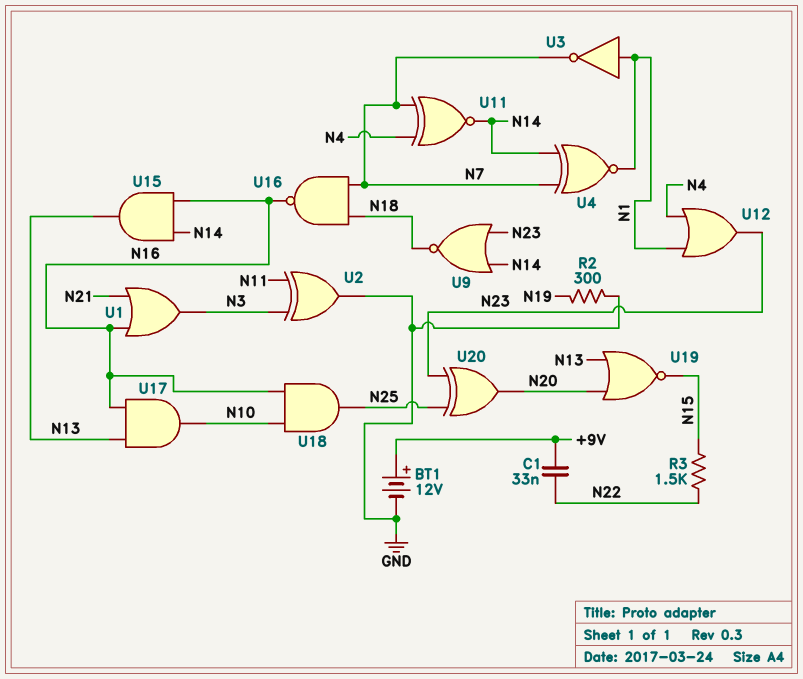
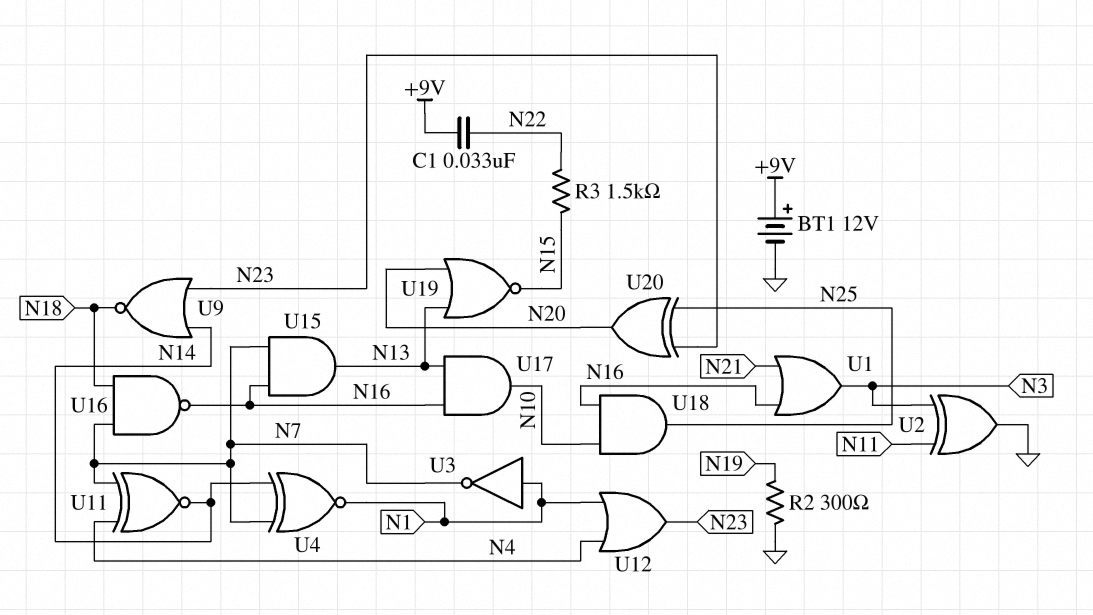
U15: AND (in N14, in N16, out N13) -> AND (in N7, in N16, out N13)

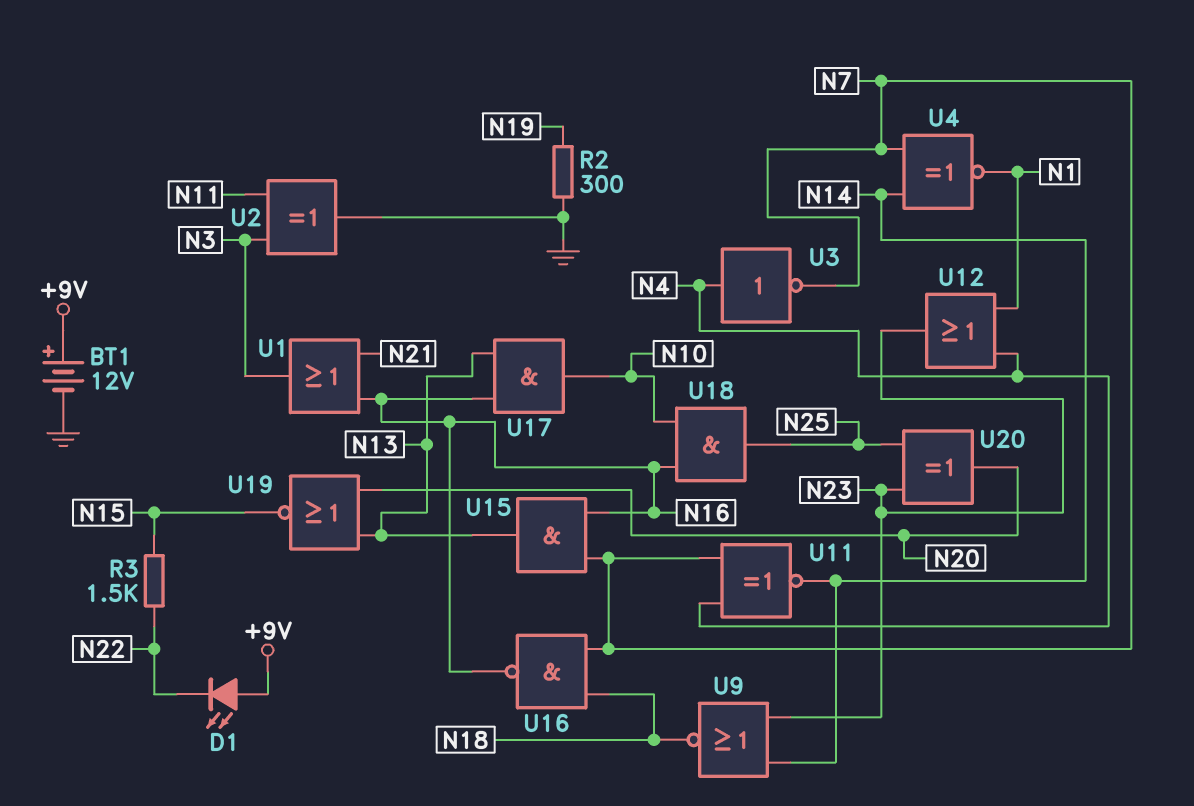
C1: 33nF (+9V, N22) -> none
D1: none -> LED (A +9V, K N22)
U3: NOT (in N1, out N7) -> NOT (in N4, out N7)

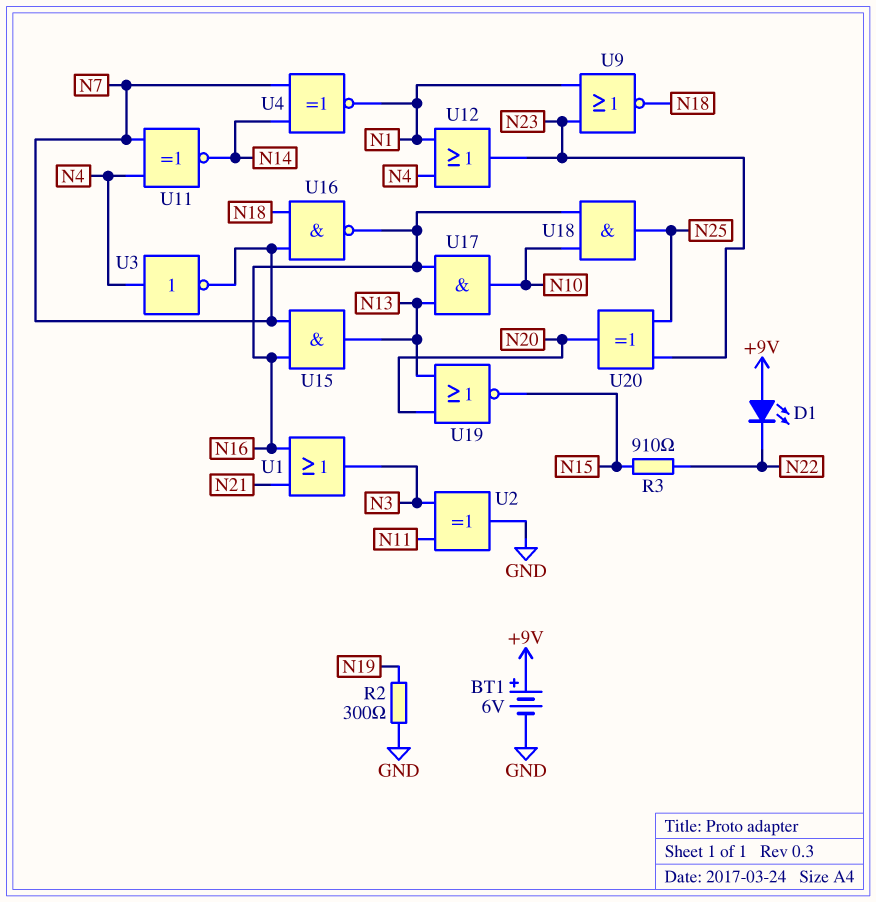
BT1: 12V (plus +9V, minus GND) -> 6V (plus +9V, minus GND)
R3: 1.5k (N15, N22) -> 910 (N15, N22)
U9: NOR (in N14, in N23, out N18) -> NOR (in N1, in N23, out N18)

